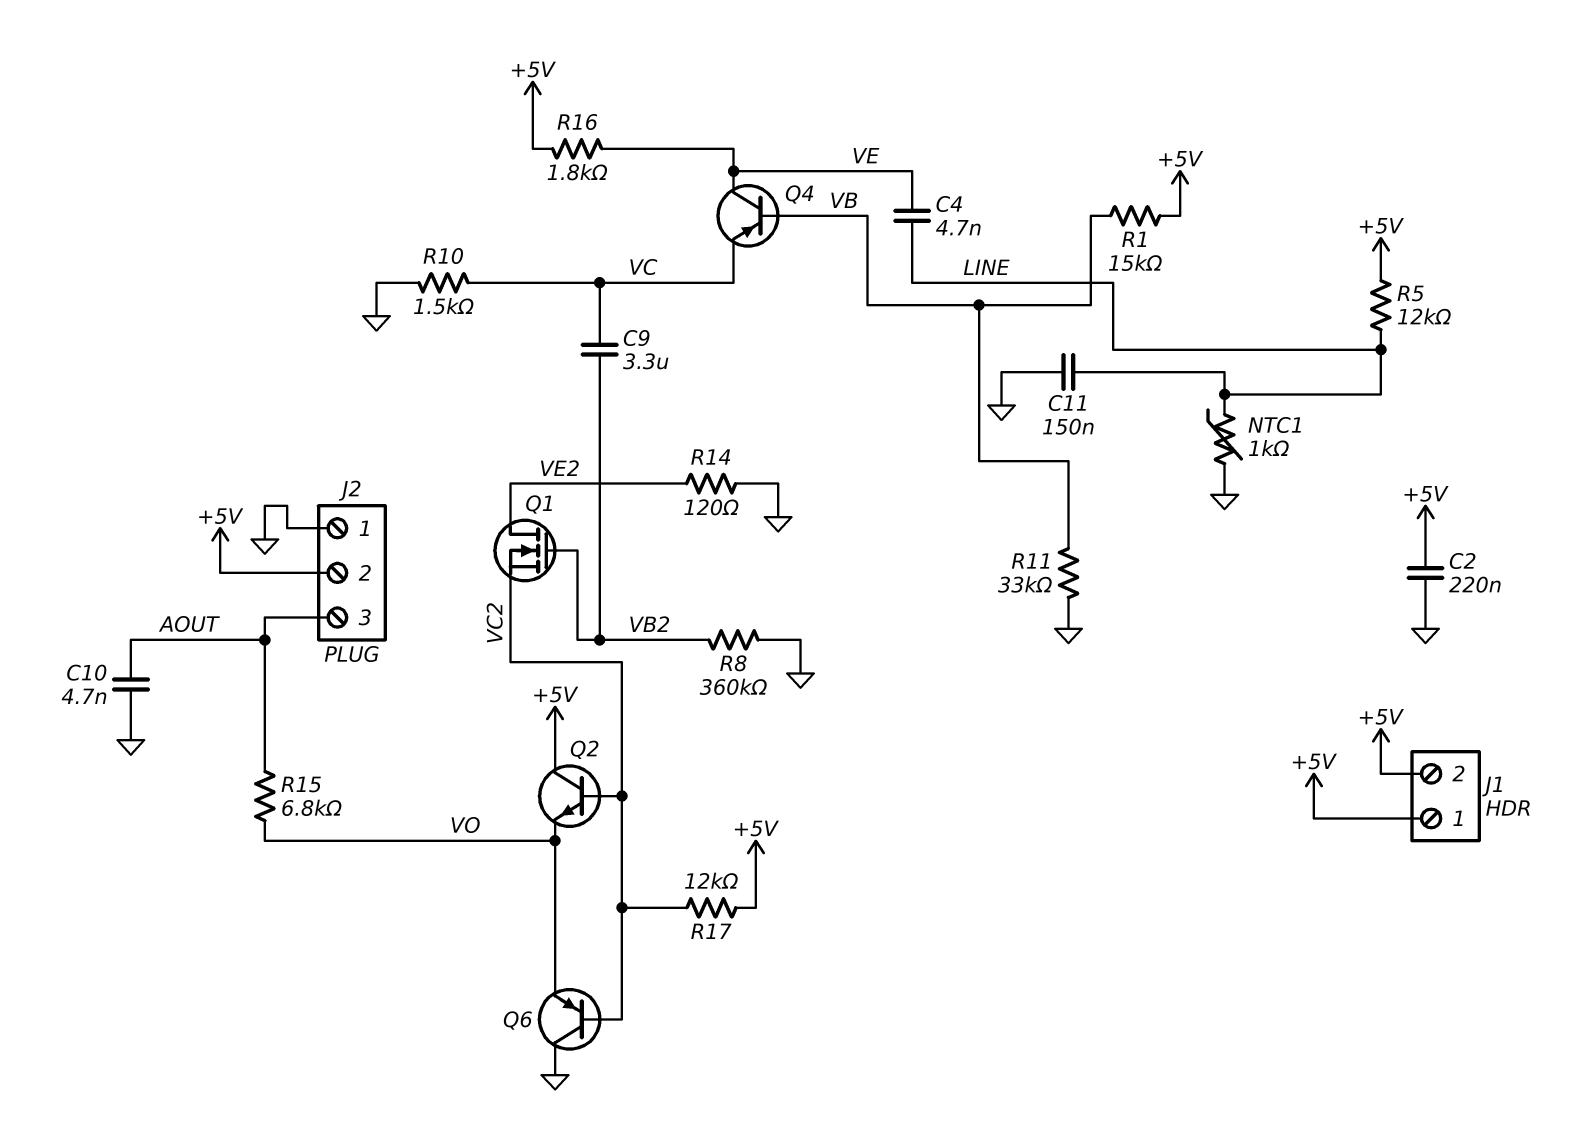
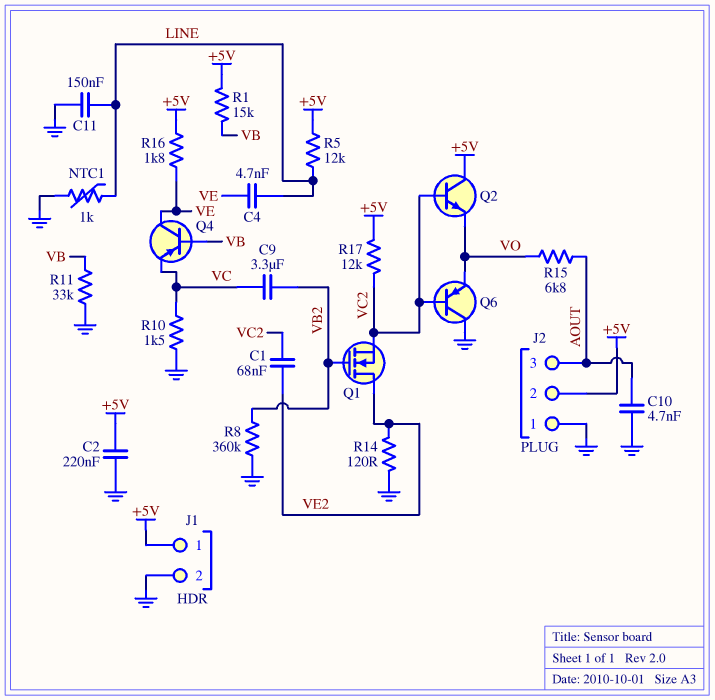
C1: none -> 68nF (VC2, VE2)
J1 pin 2: +5V -> GND

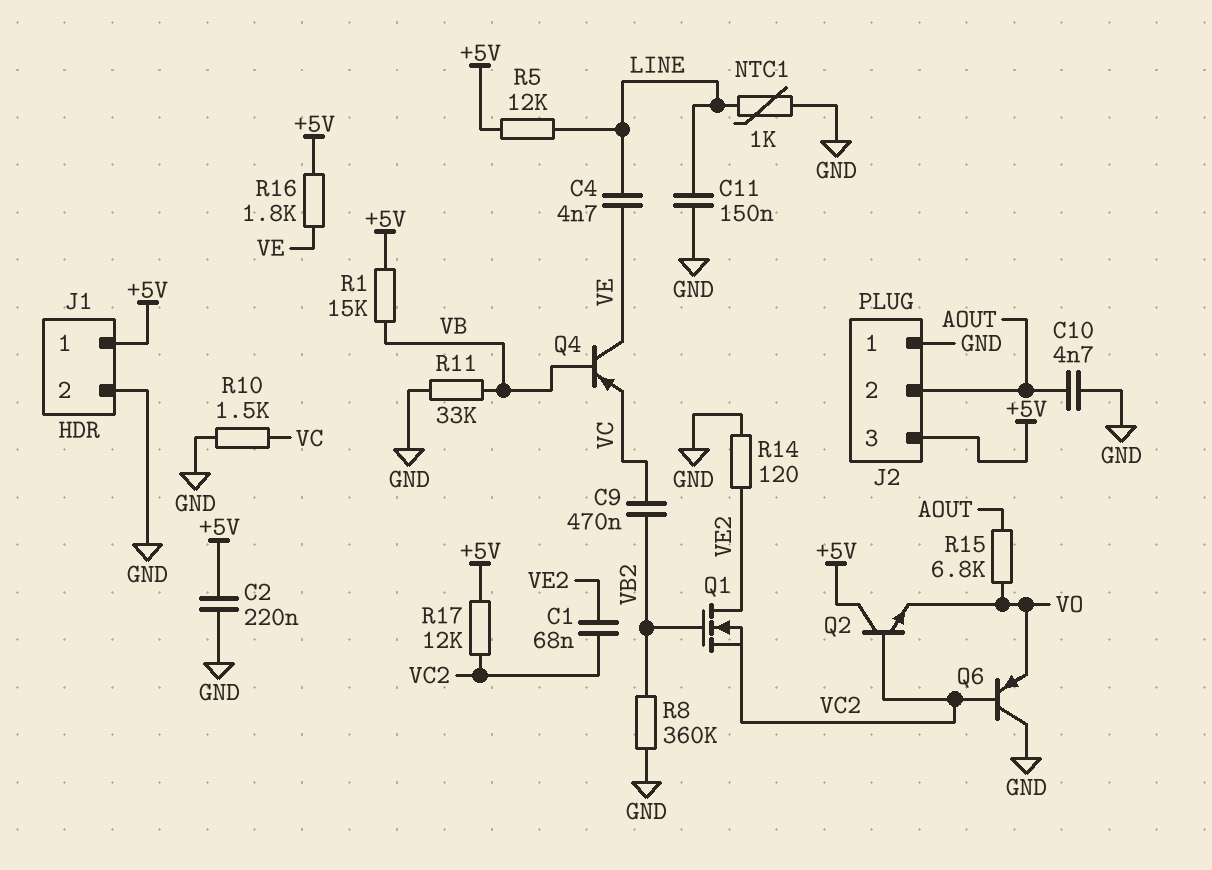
C9: 3.3uF (VB2, VC) -> 470nF (VB2, VC)
J2 pin 2: +5V -> AOUT
J2 pin 3: AOUT -> +5V

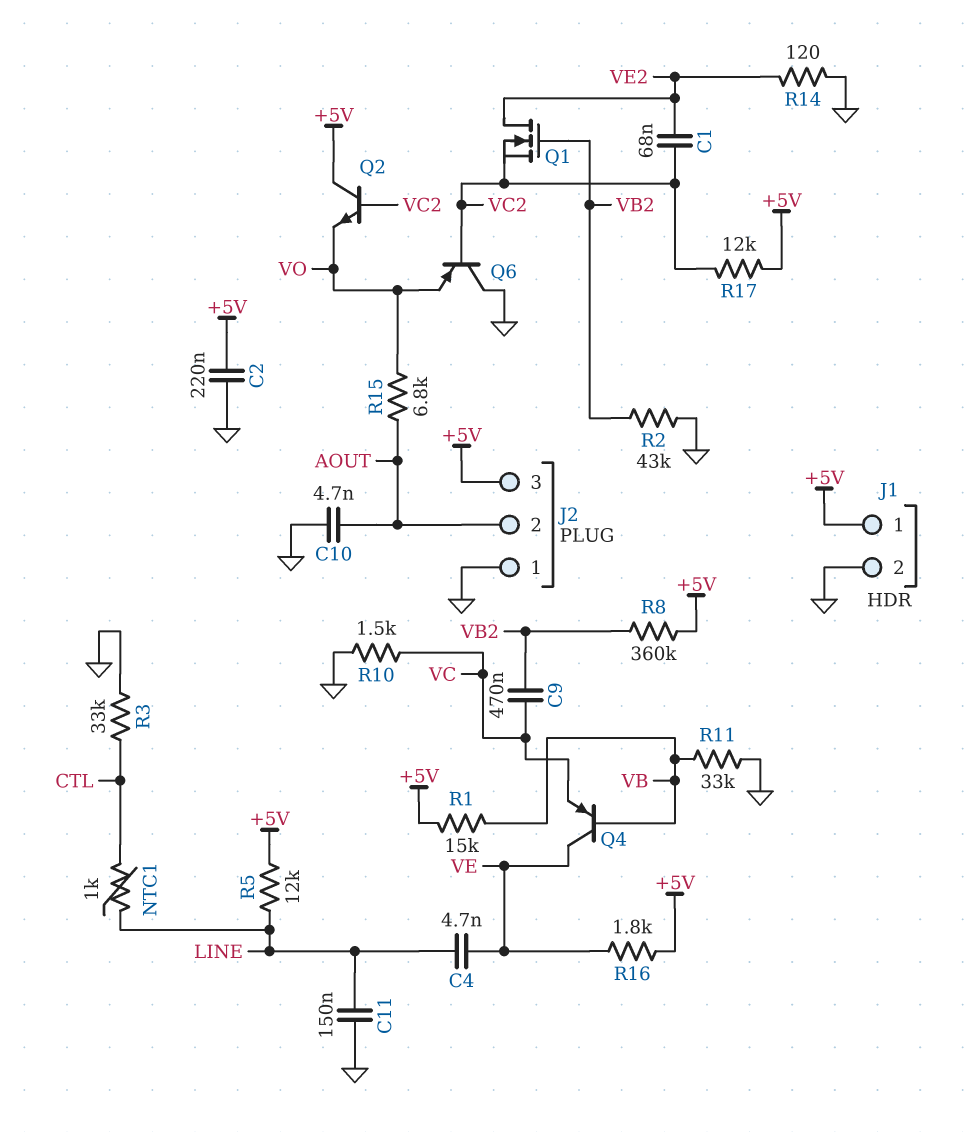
NTC1: 1k (GND, LINE) -> 1k (CTL, LINE)
R2: none -> 43k (GND, VB2)
R3: none -> 33k (CTL, GND)
R8: 360k (GND, VB2) -> 360k (+5V, VB2)

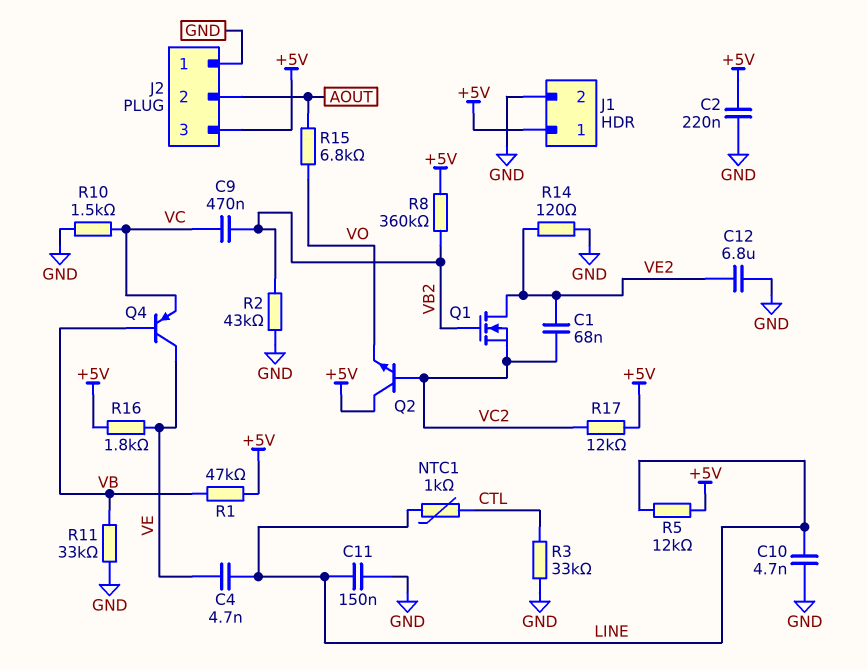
C10: 4.7nF (AOUT, GND) -> 4.7nF (GND, LINE)
C12: none -> 6.8uF (GND, VE2)
Q6: PNP (B VC2, C GND, E VO) -> none
R1: 15k (+5V, VB) -> 47k (+5V, VB)

